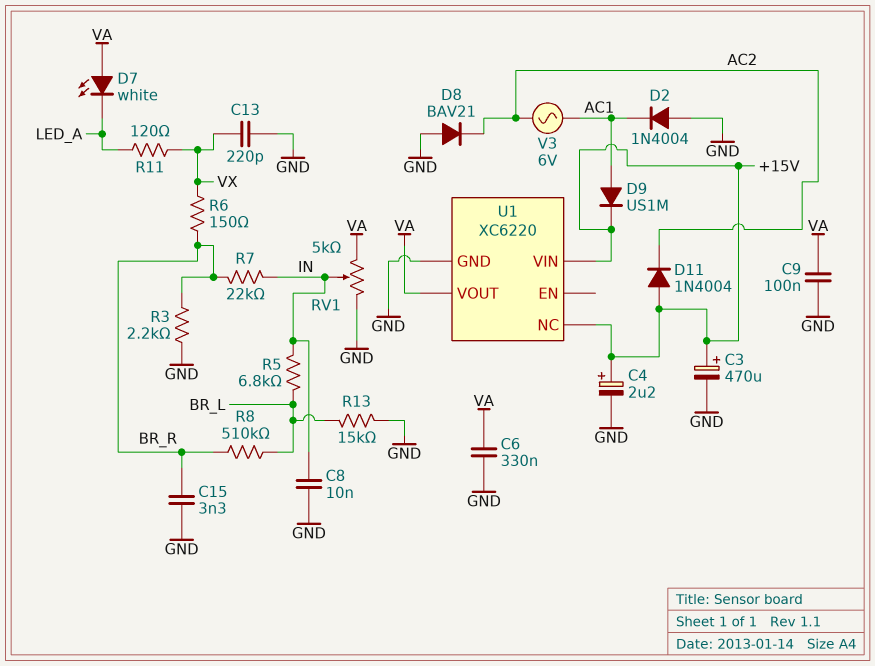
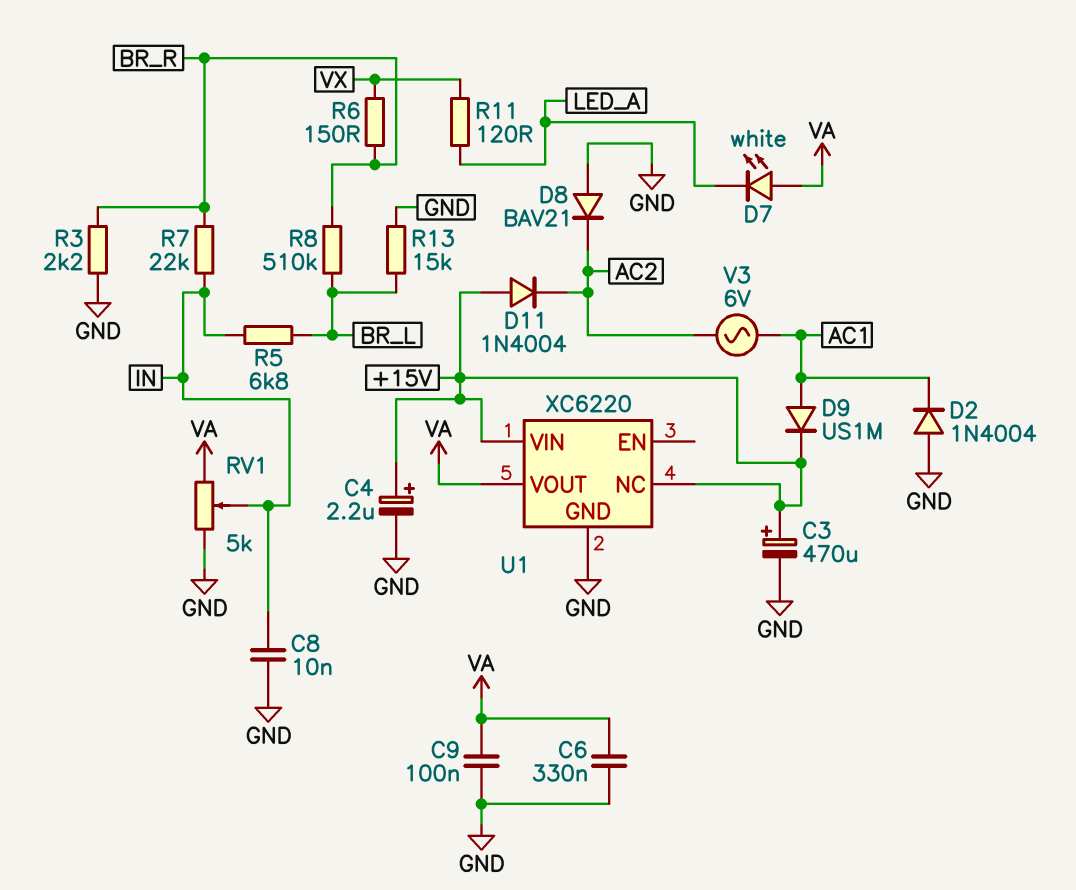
C13: 220pF (GND, VX) -> none
C15: 3.3nF (BR_R, GND) -> none

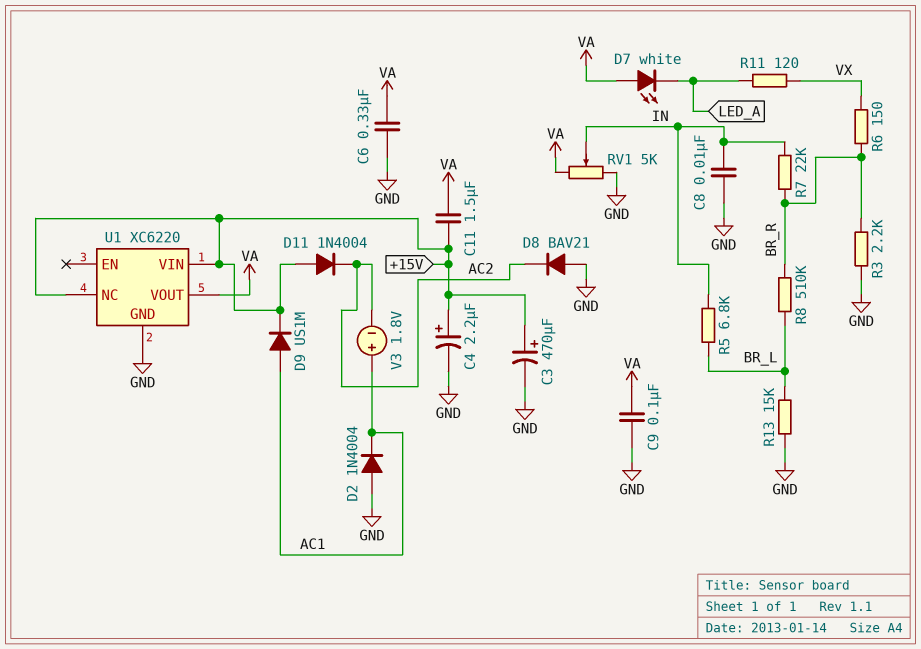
C11: none -> 1.5uF (+15V, VA)
V3: AC 6V (AC1, AC2) -> 1.8V (plus AC1, minus AC2)

